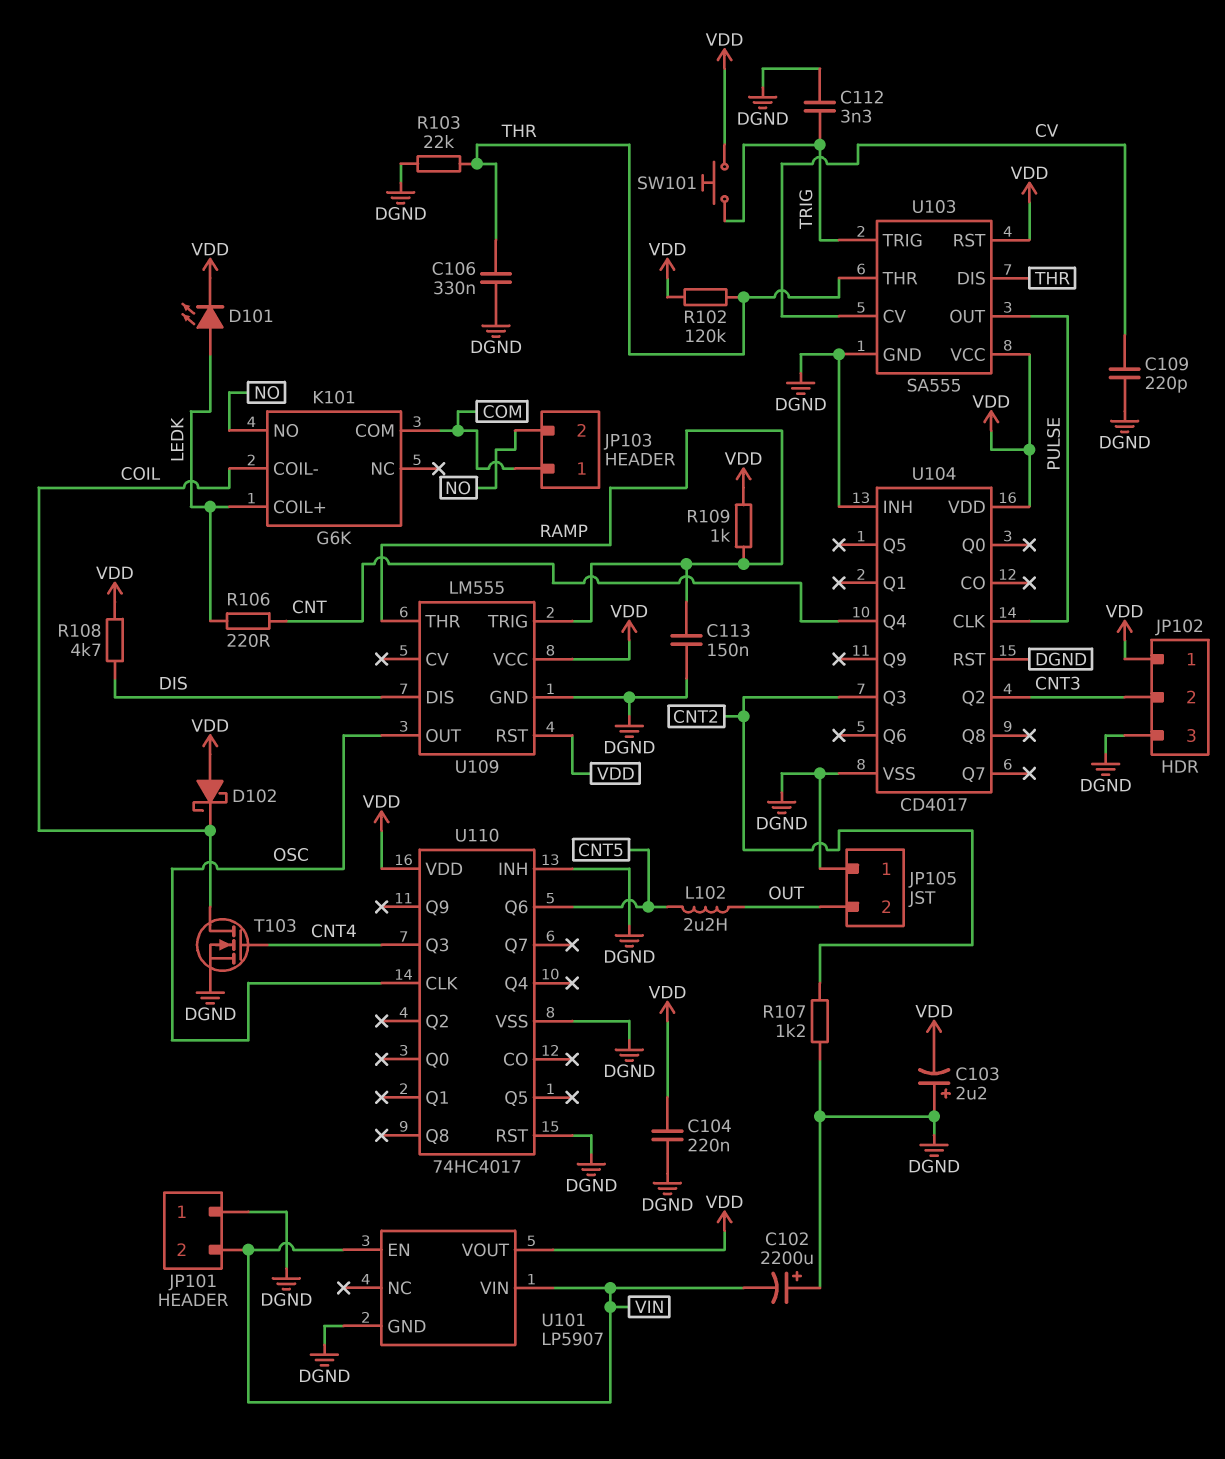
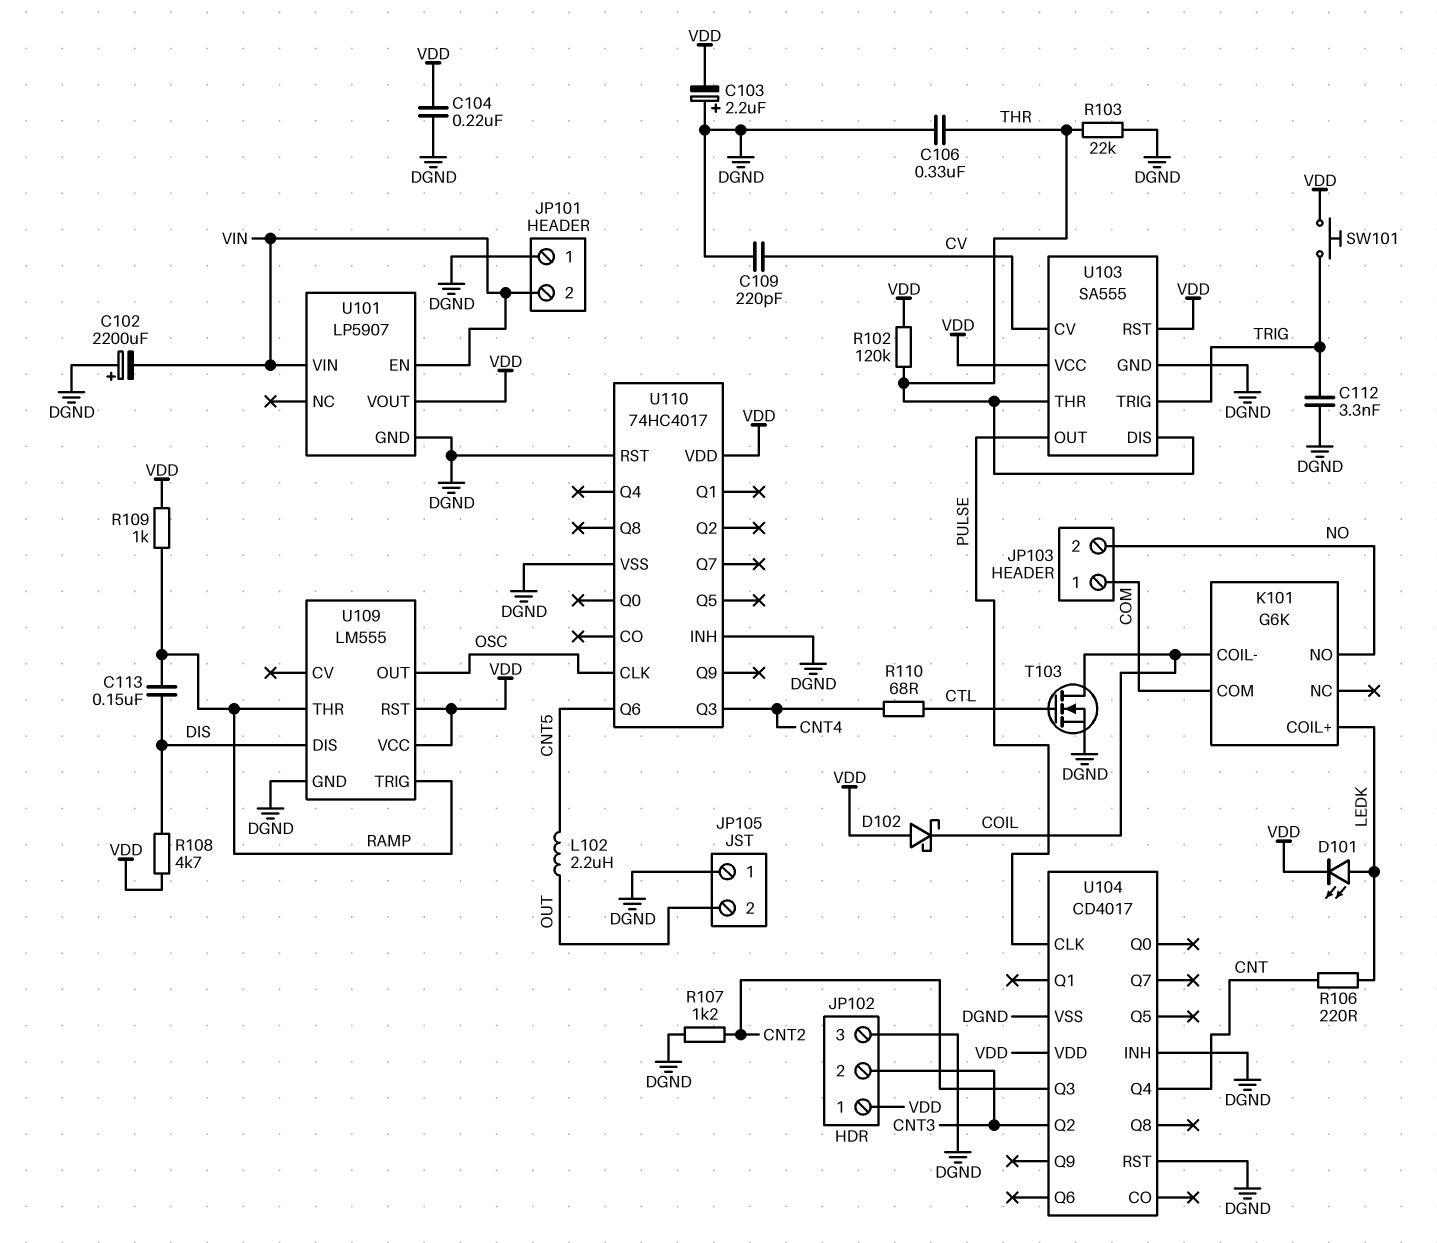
C113: 150nF (DGND, RAMP) -> 150nF (DIS, RAMP)
R110: none -> 68 (CNT4, CTL)
T103: NMOS (G CNT4, D COIL, S DGND) -> NMOS (G CTL, D COIL, S DGND)

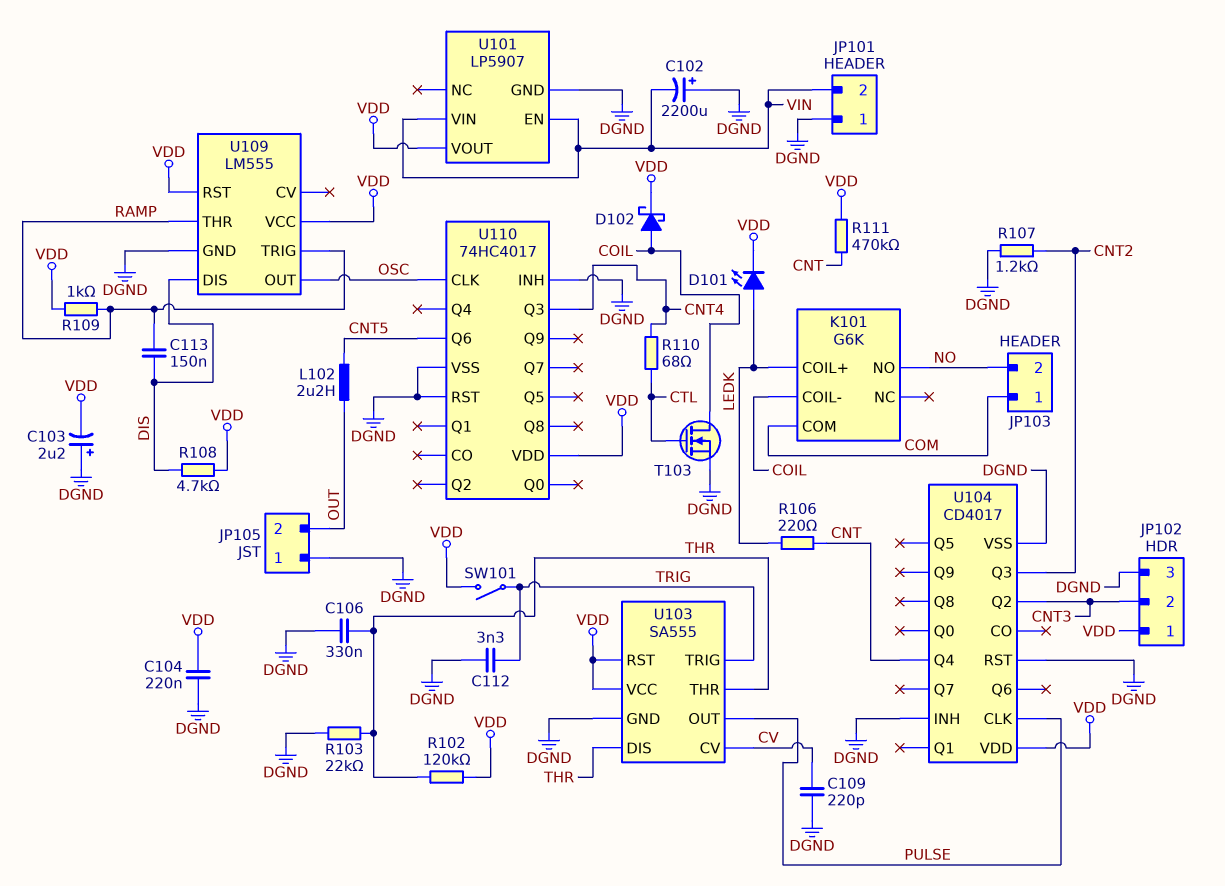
D102: schottky (A VDD, K COIL) -> schottky (A COIL, K VDD)
R111: none -> 470k (CNT, VDD)
SW101: button (TRIG, VDD) -> switch (TRIG, VDD)

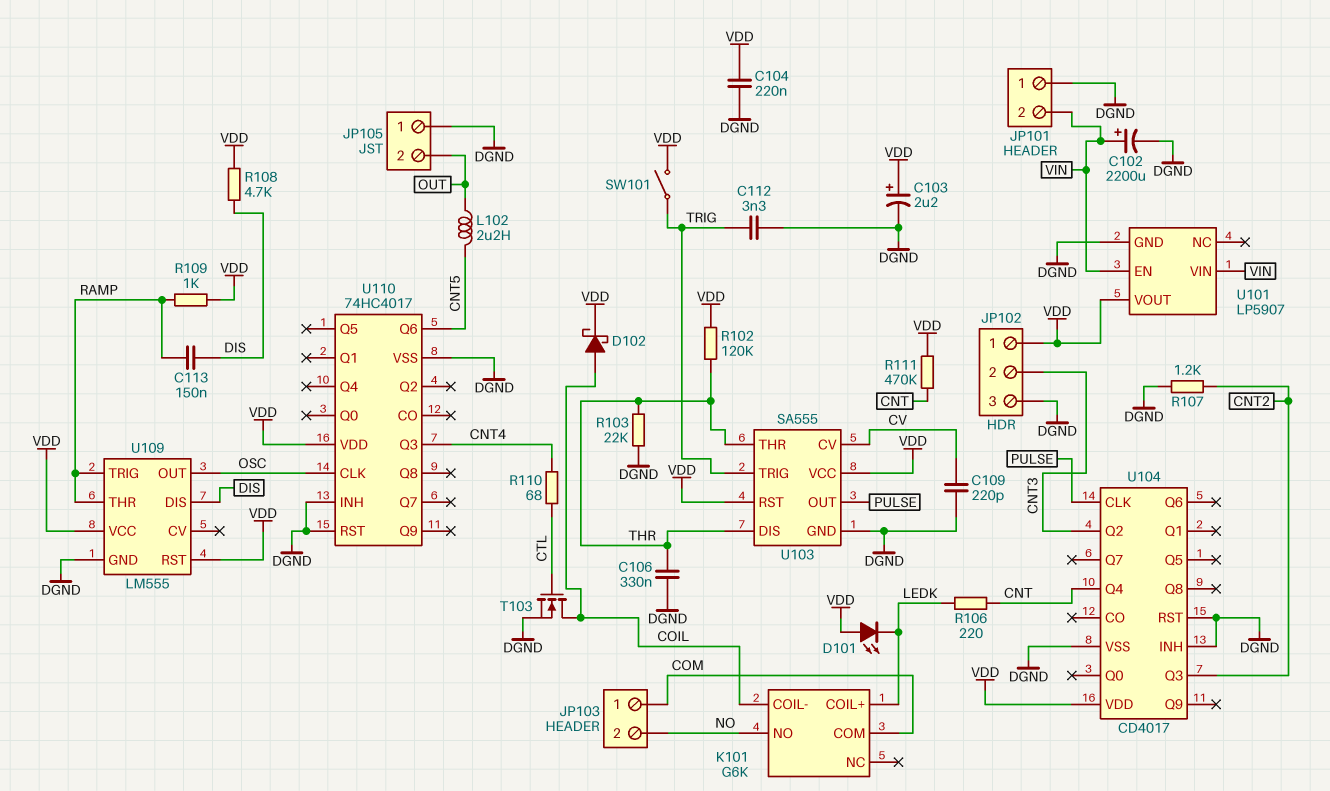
C102: 2200uF (plus DGND, minus VIN) -> 2200uF (plus VIN, minus DGND)
C103: 2.2uF (plus DGND, minus VDD) -> 2.2uF (plus VDD, minus DGND)
D101: LED (A LEDK, K VDD) -> LED (A VDD, K LEDK)

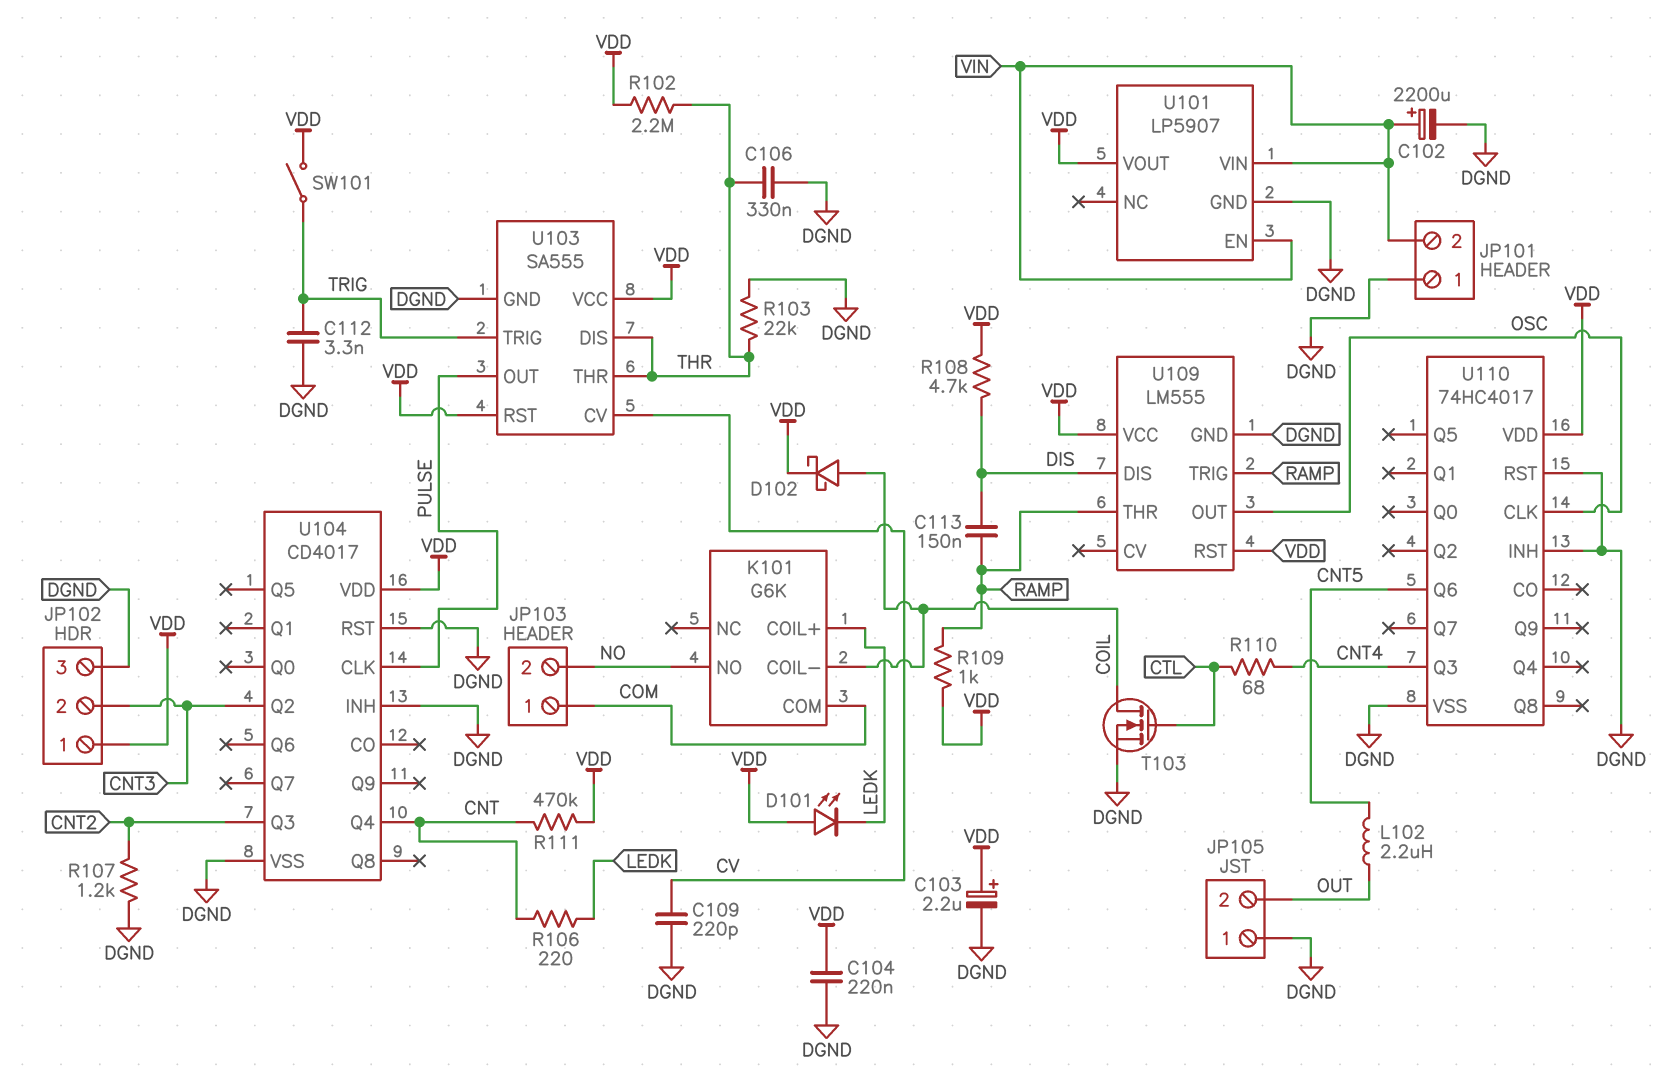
R102: 120k (THR, VDD) -> 2.2M (THR, VDD)

